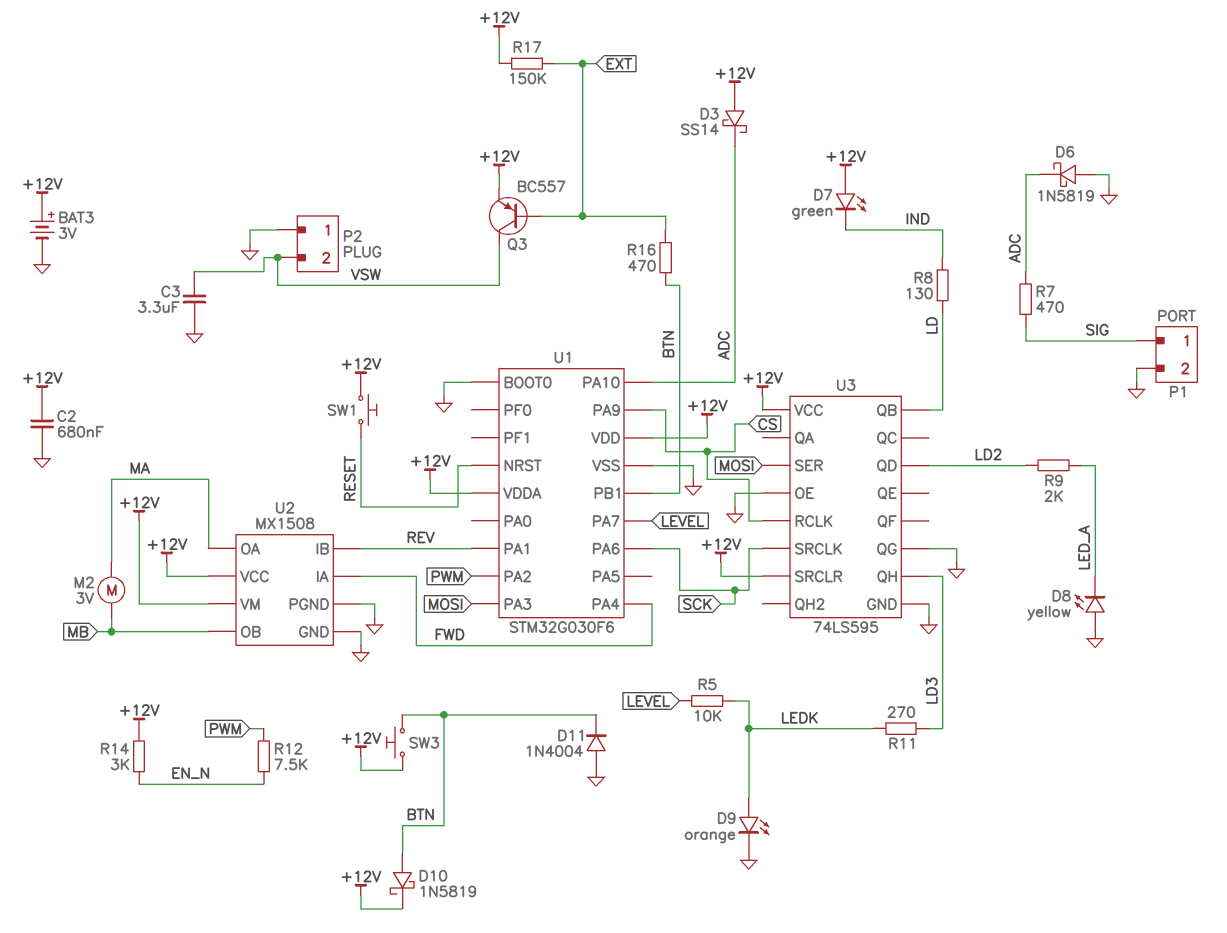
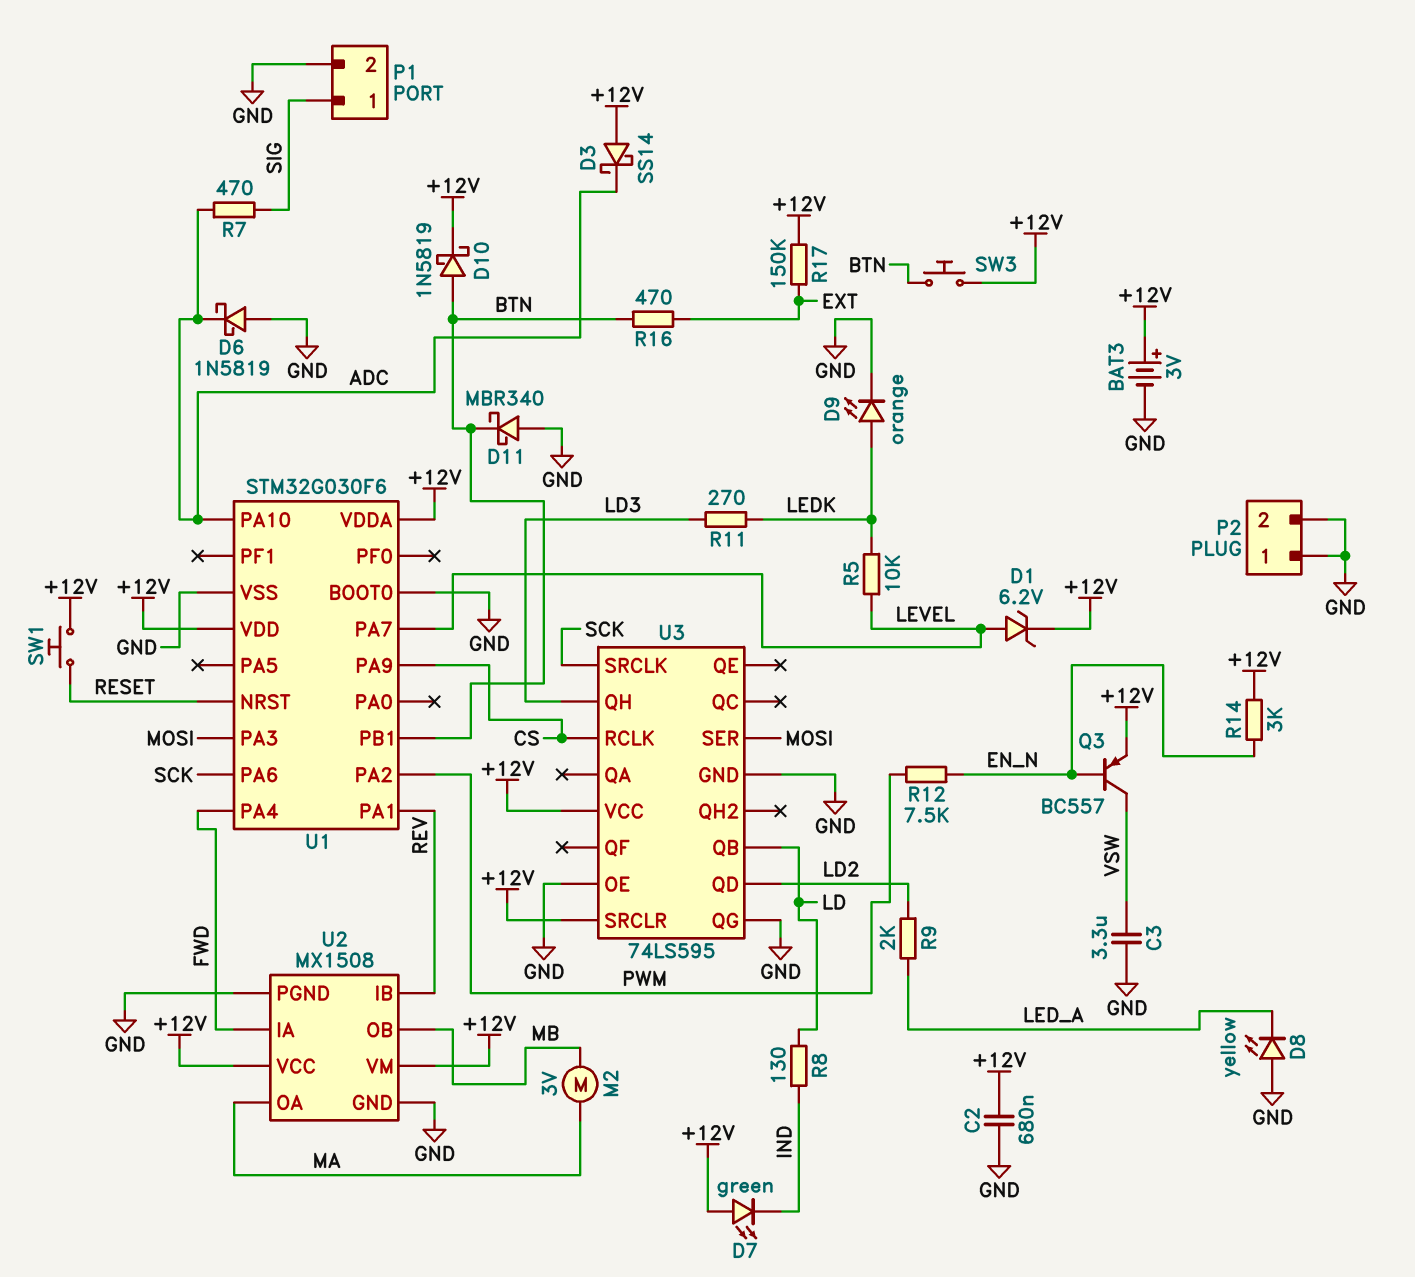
D1: none -> zener 6.2V (A LEVEL, K +12V)
D11: diode 1N4004 (A GND, K BTN) -> schottky MBR340 (A GND, K BTN)
P2 pin 2: VSW -> GND
Q3: PNP BC557 (B EXT, C VSW, E +12V) -> PNP BC557 (B EN_N, C VSW, E +12V)

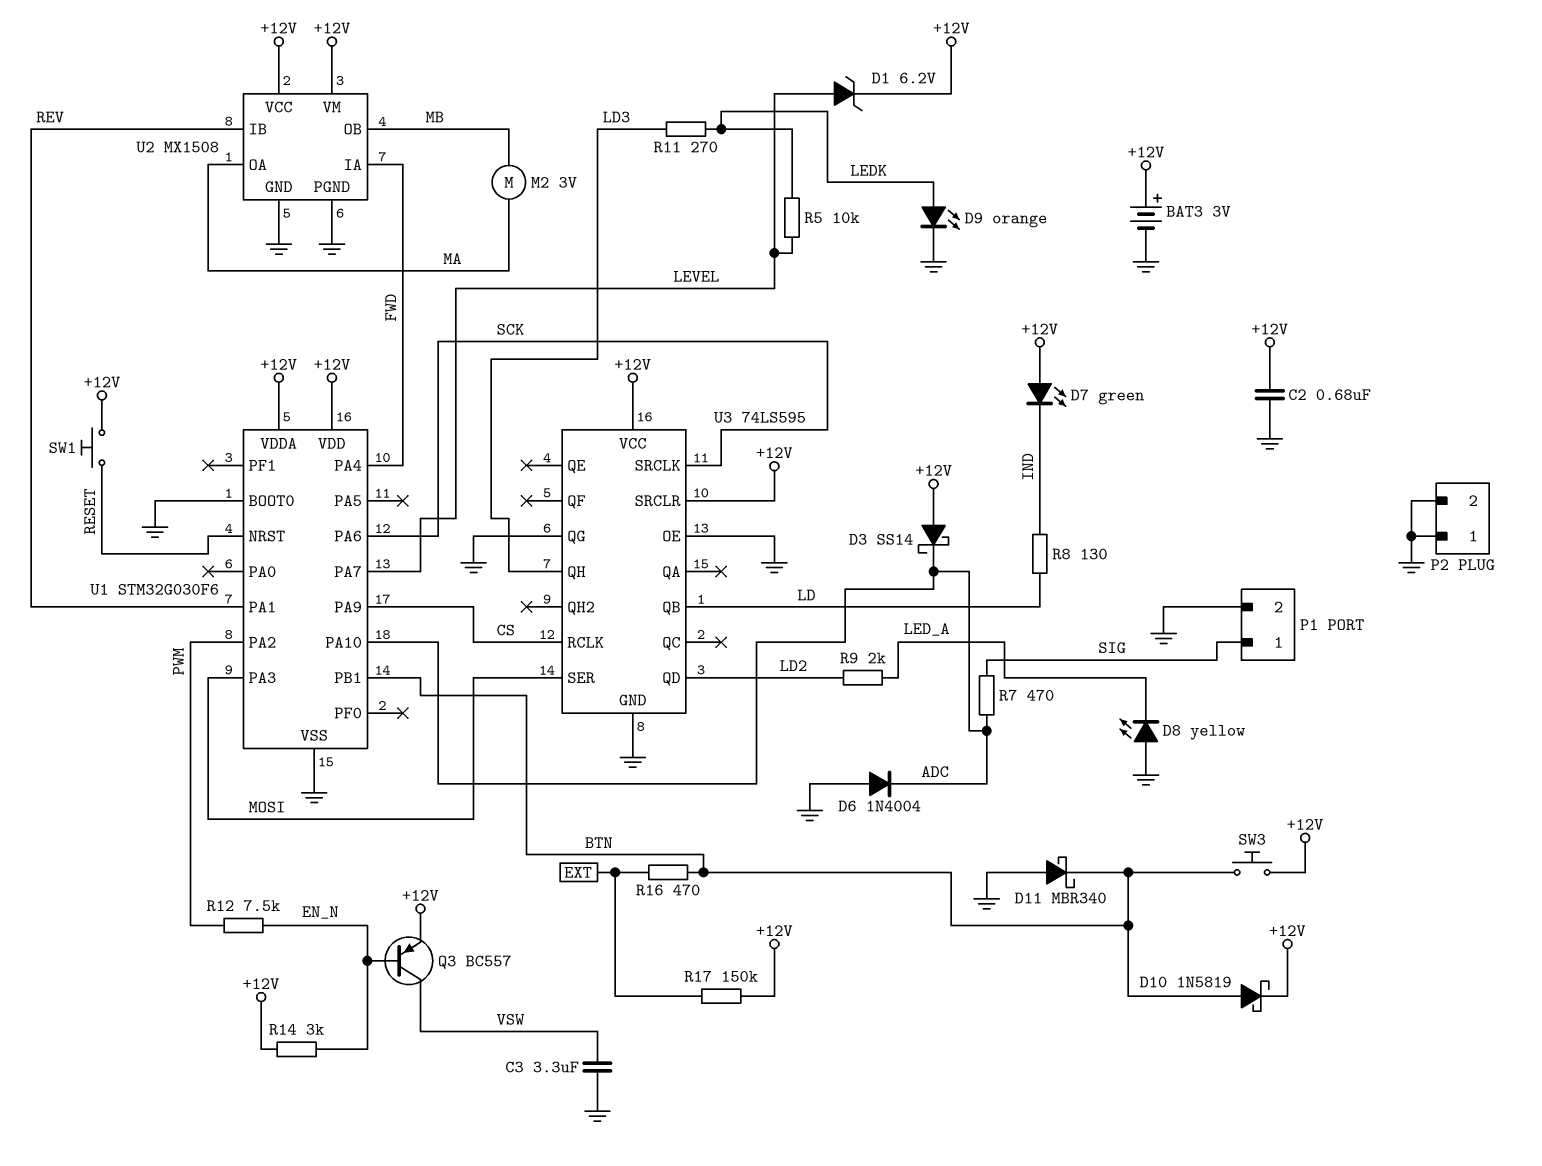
D6: schottky 1N5819 (A GND, K ADC) -> diode 1N4004 (A GND, K ADC)

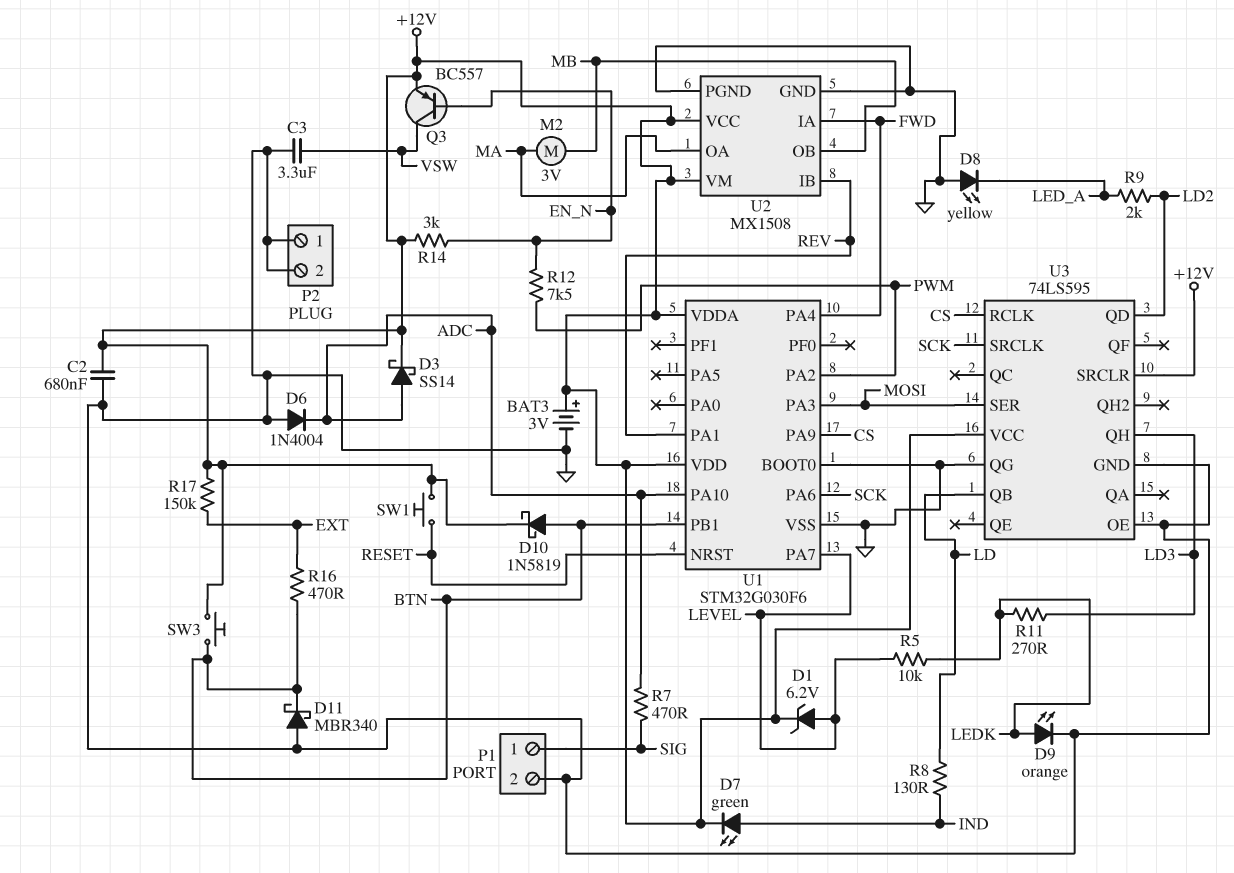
D3: schottky SS14 (A +12V, K ADC) -> schottky SS14 (A ADC, K +12V)
D7: LED green (A +12V, K IND) -> LED green (A IND, K +12V)

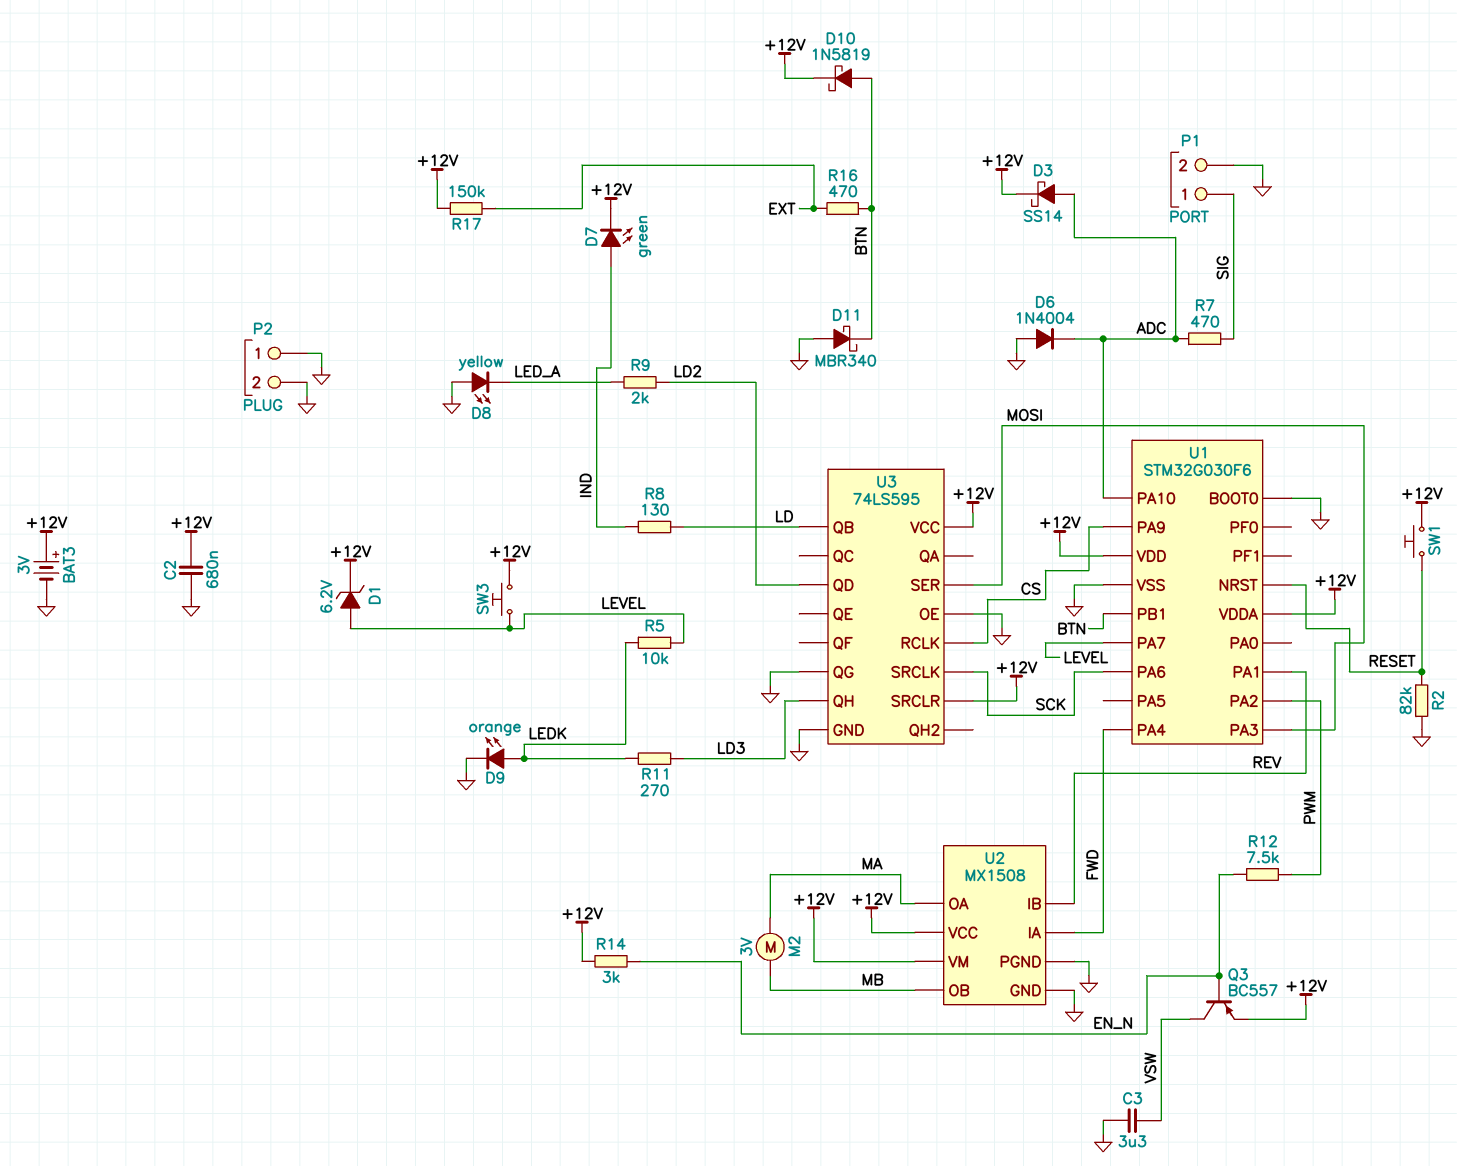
R2: none -> 82k (GND, RESET)
SW3: button (+12V, BTN) -> button (+12V, LEVEL)

